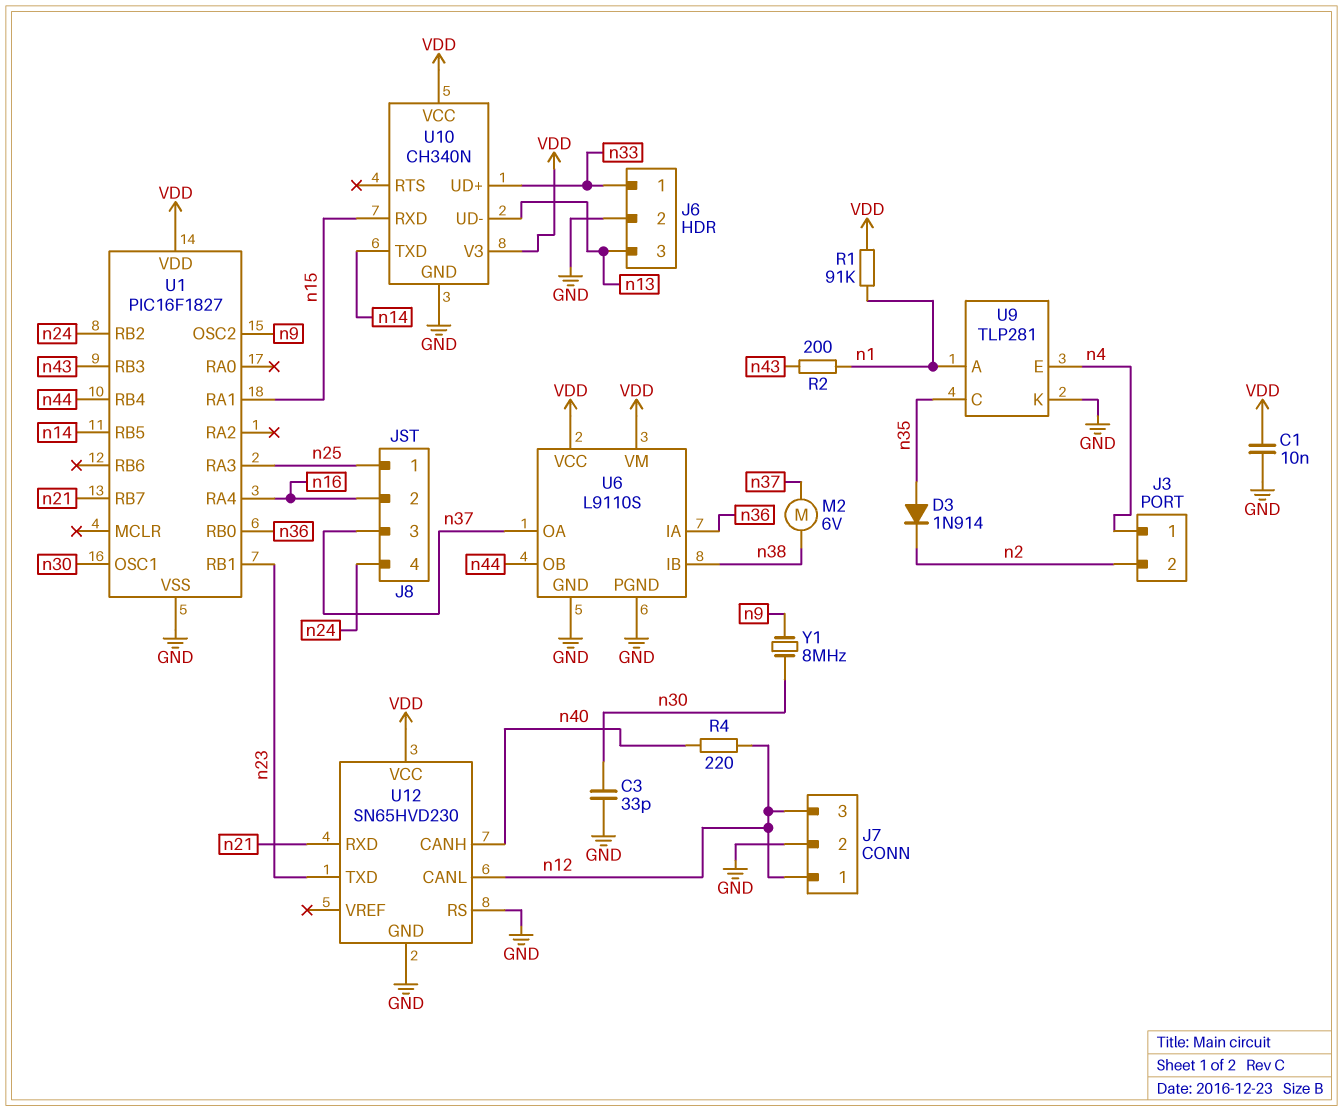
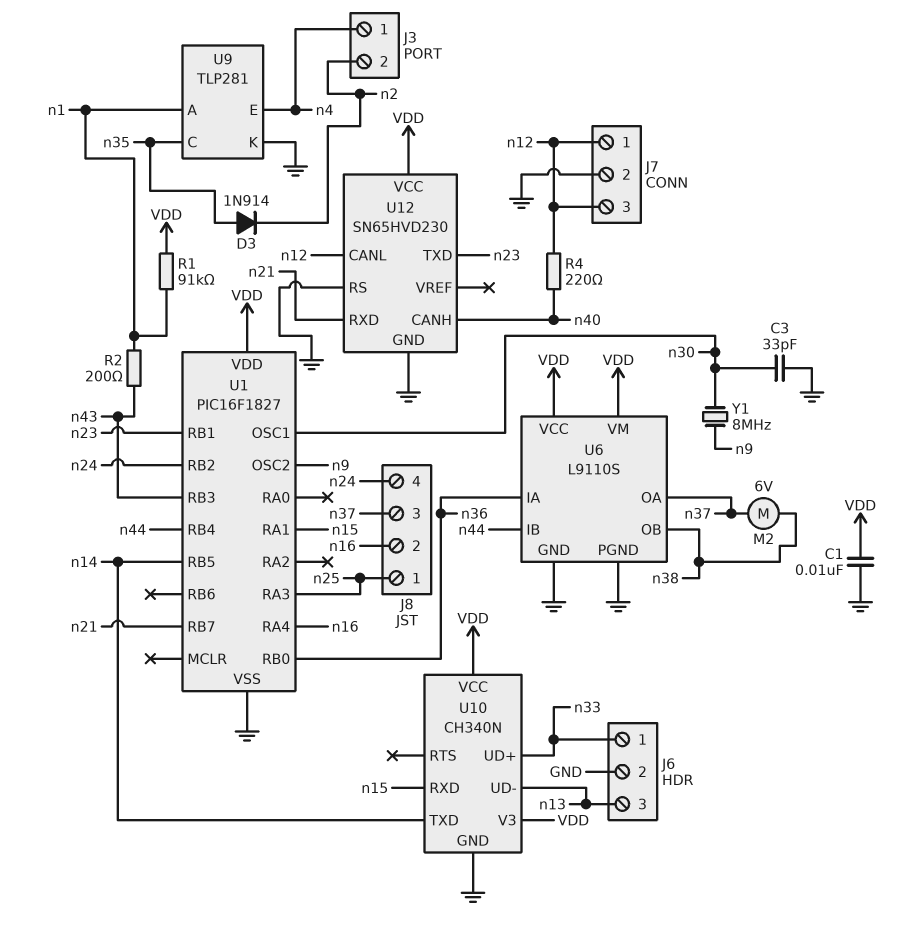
U6 pin IB: n38 -> n44
U6 pin OB: n44 -> n38

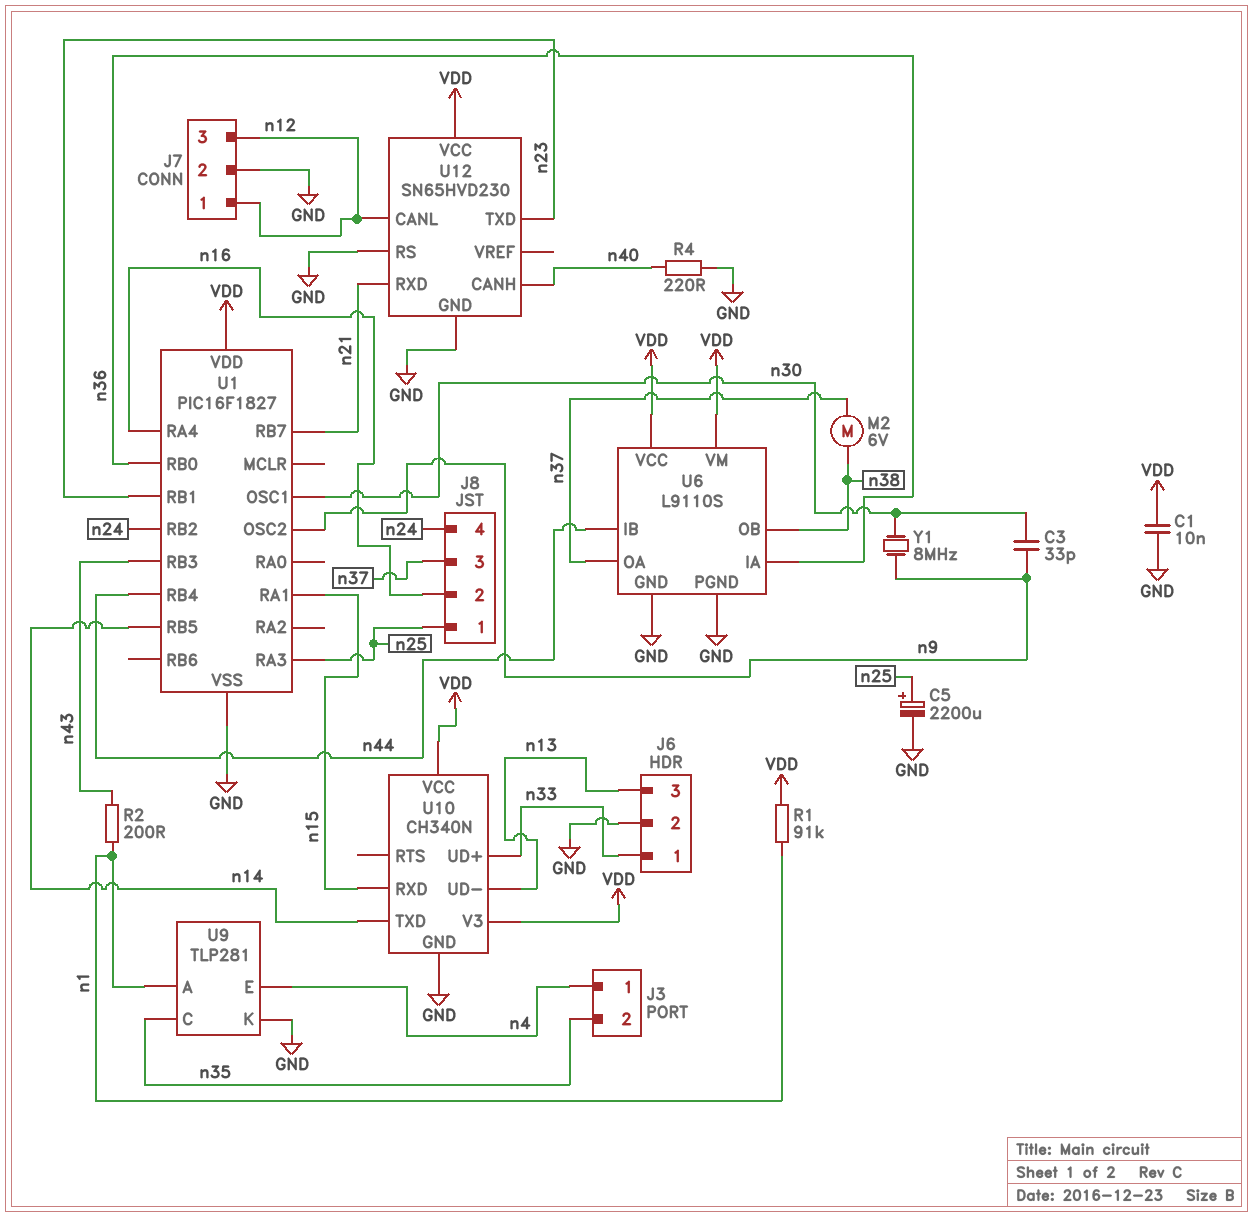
C3: 33pF (GND, n30) -> 33pF (n9, n30)
C5: none -> 2200uF (plus n25, minus GND)
D3: diode 1N914 (A n35, K n2) -> none
J3 pin 2: n2 -> n35
R4: 220 (n12, n40) -> 220 (GND, n40)

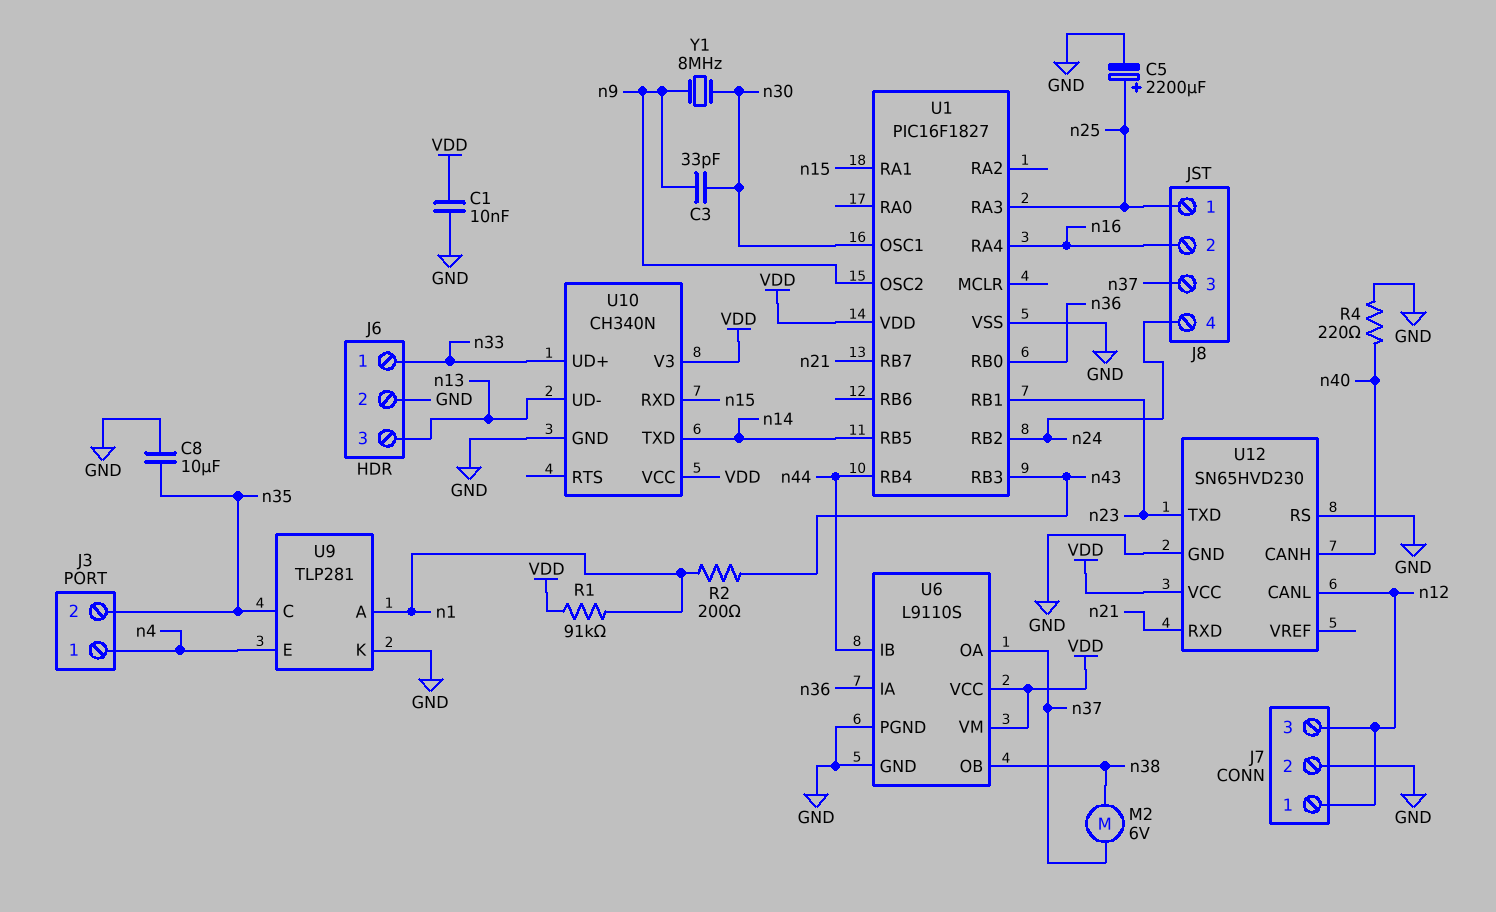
C8: none -> 10uF (GND, n35)

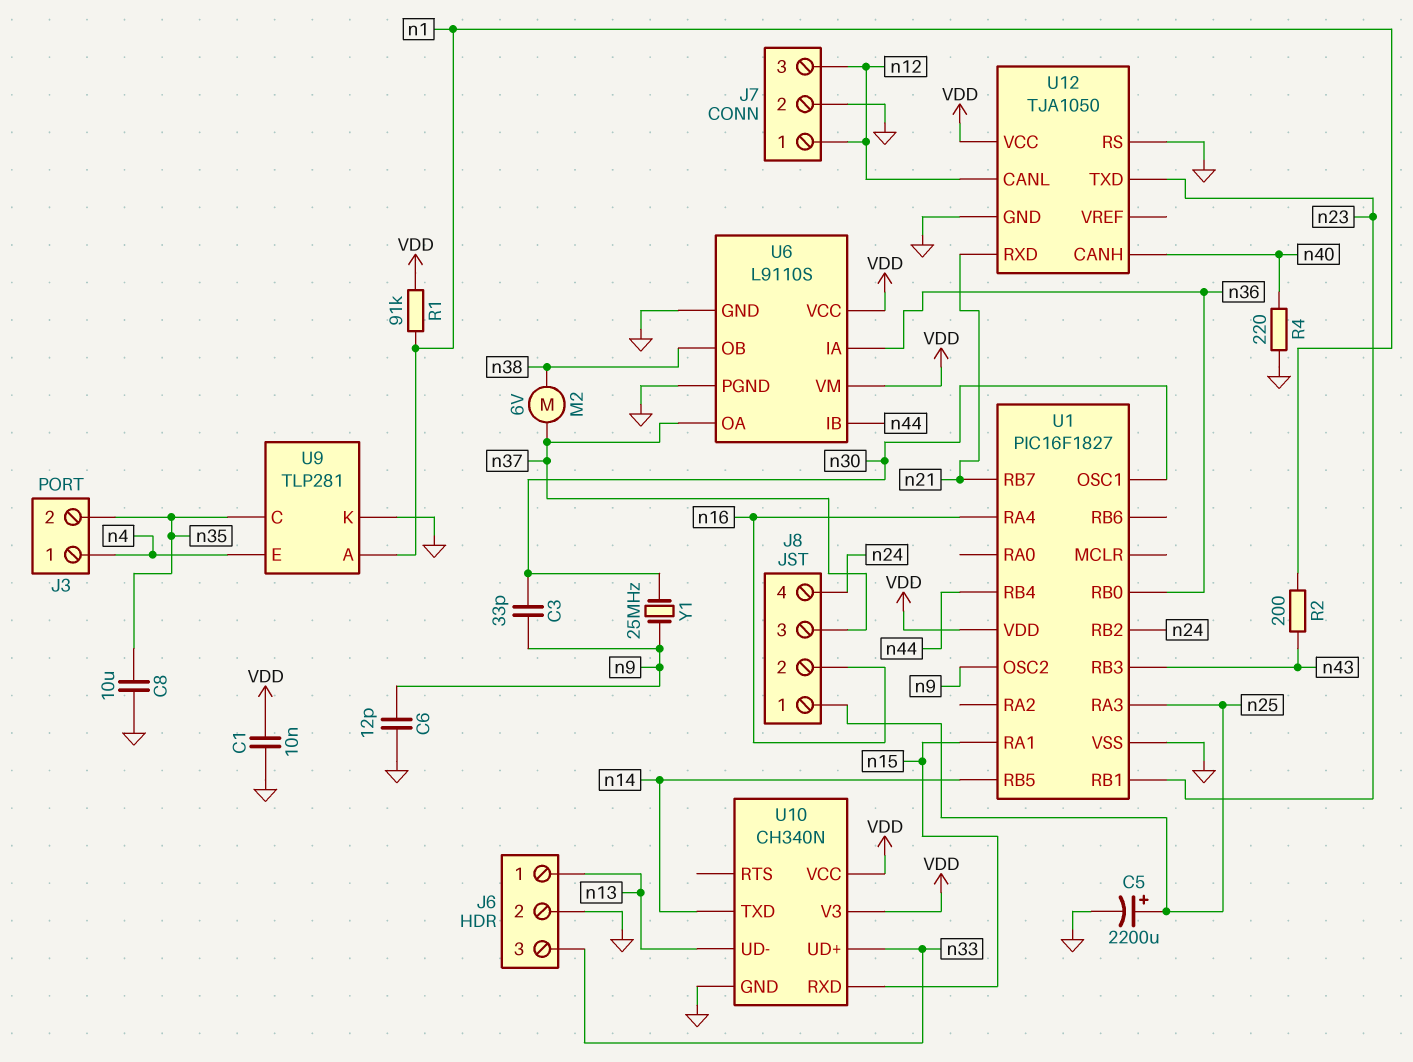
C6: none -> 12pF (GND, n9)
J6 pin 1: n33 -> n13
J6 pin 3: n13 -> n33
U12: SN65HVD230 -> TJA1050
Y1: 8MHz (n9, n30) -> 25MHz (n9, n30)

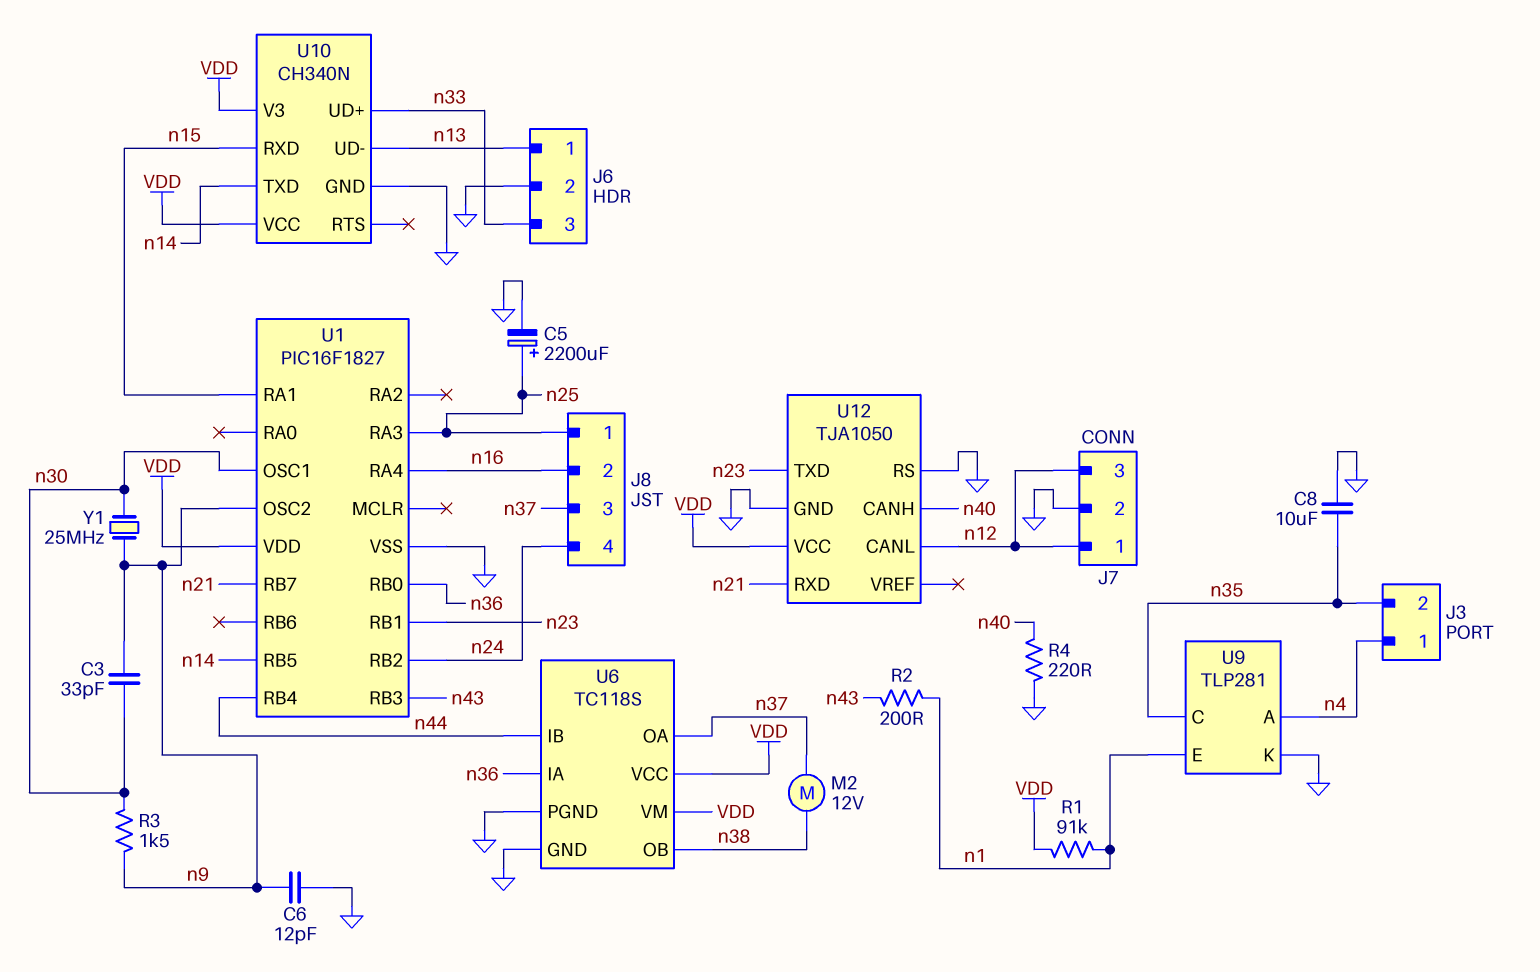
C1: 10nF (GND, VDD) -> none
M2: motor 6V (n37, n38) -> motor 12V (n37, n38)
R3: none -> 1.5k (n9, n30)
U6: L9110S -> TC118S
U9 pin A: n1 -> n4
U9 pin E: n4 -> n1

